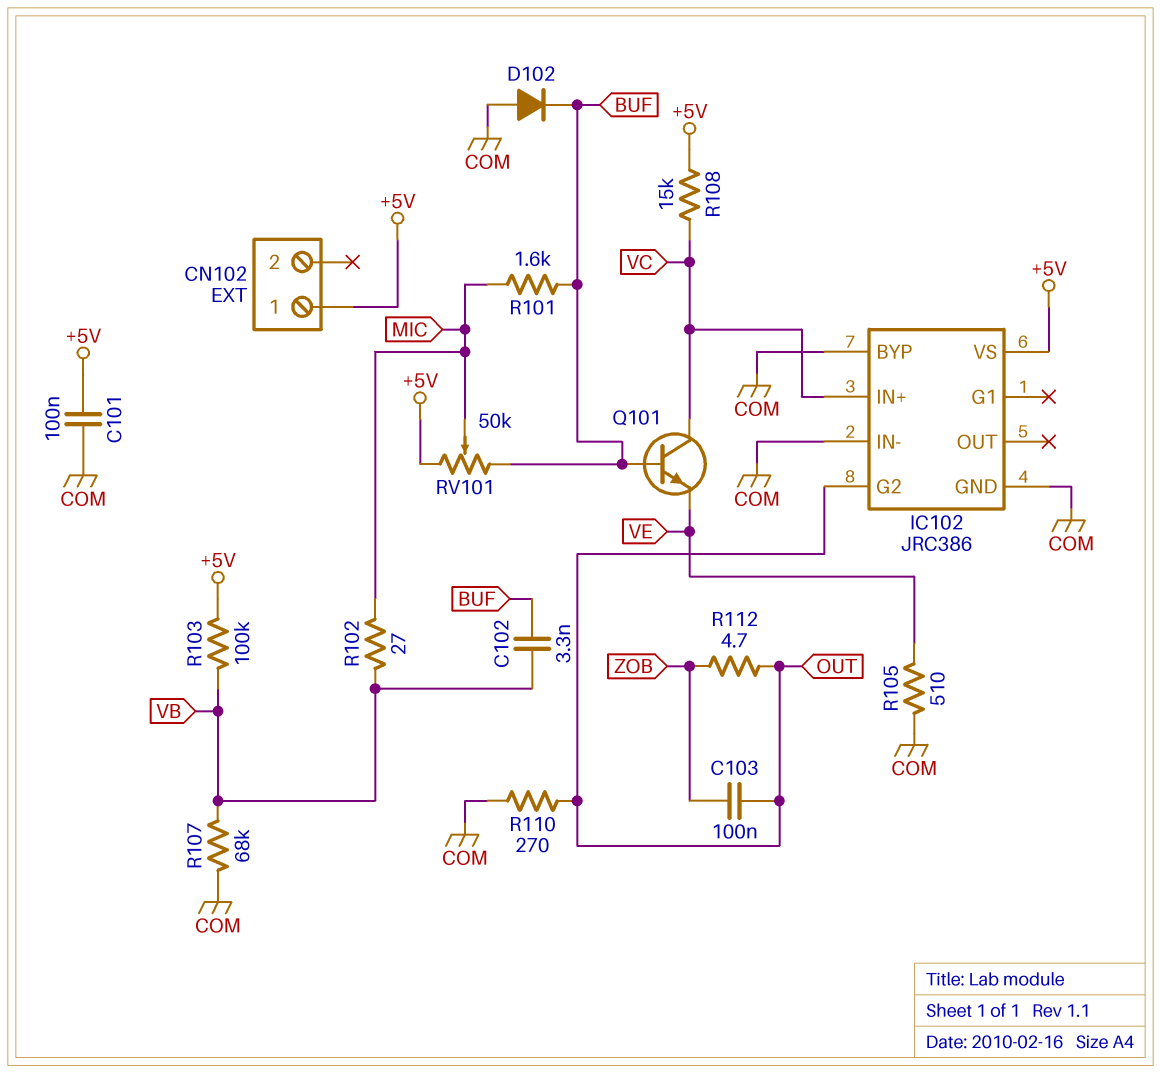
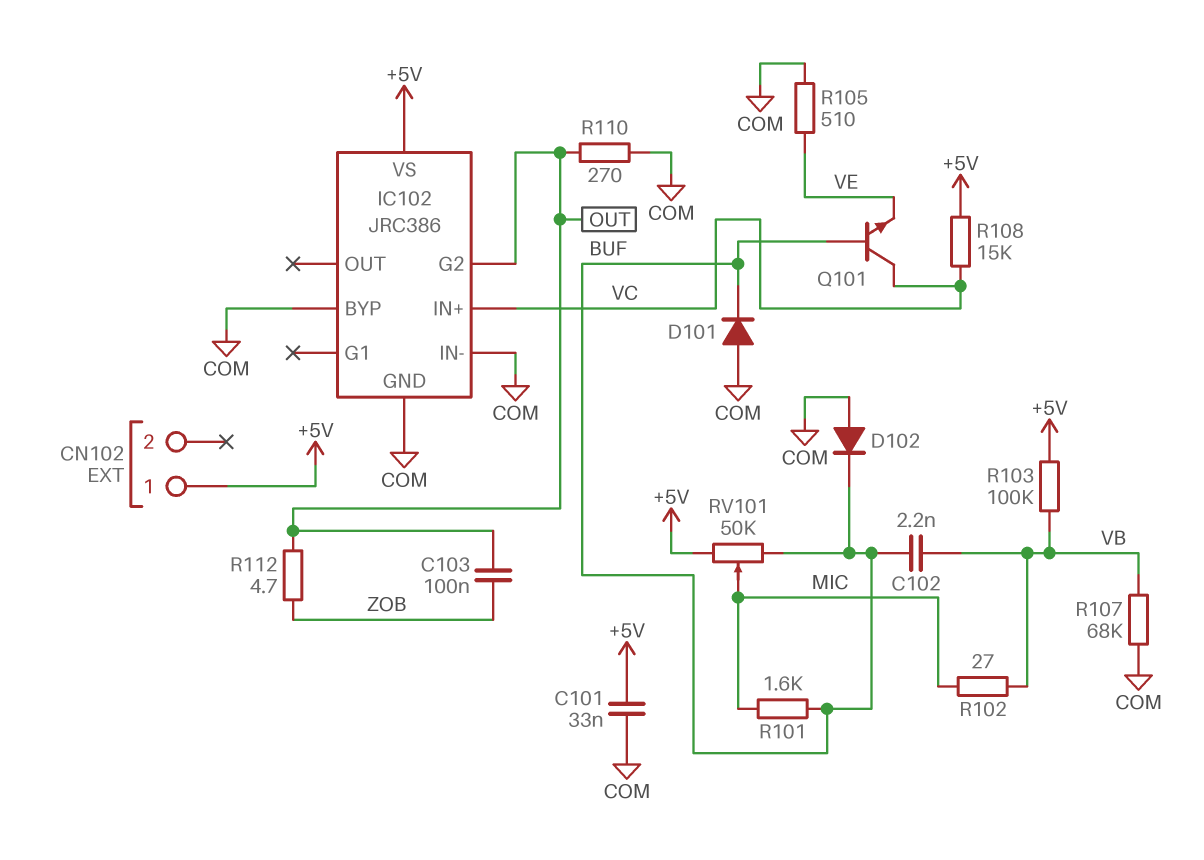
C101: 100nF (+5V, COM) -> 33nF (+5V, COM)
C102: 3.3nF (BUF, VB) -> 2.2nF (BUF, VB)
D101: none -> diode (A COM, K BUF)

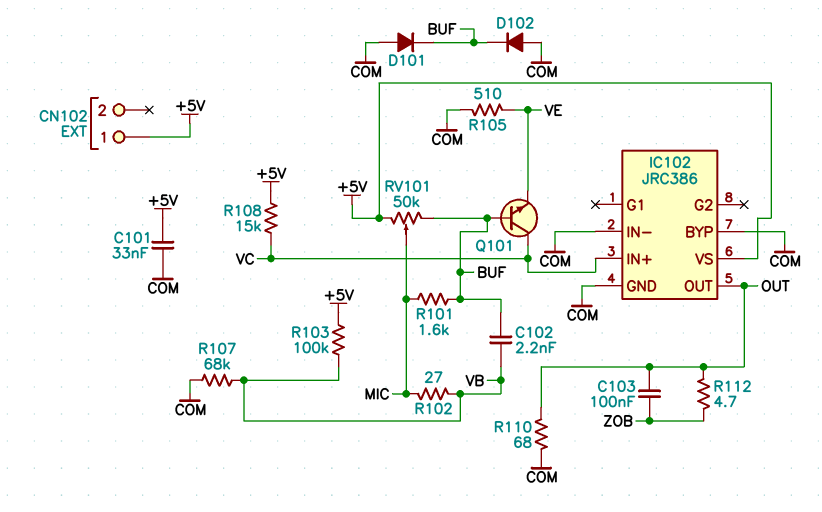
IC102 pin G2: OUT -> none
IC102 pin OUT: none -> OUT
R110: 270 (COM, OUT) -> 68 (COM, OUT)

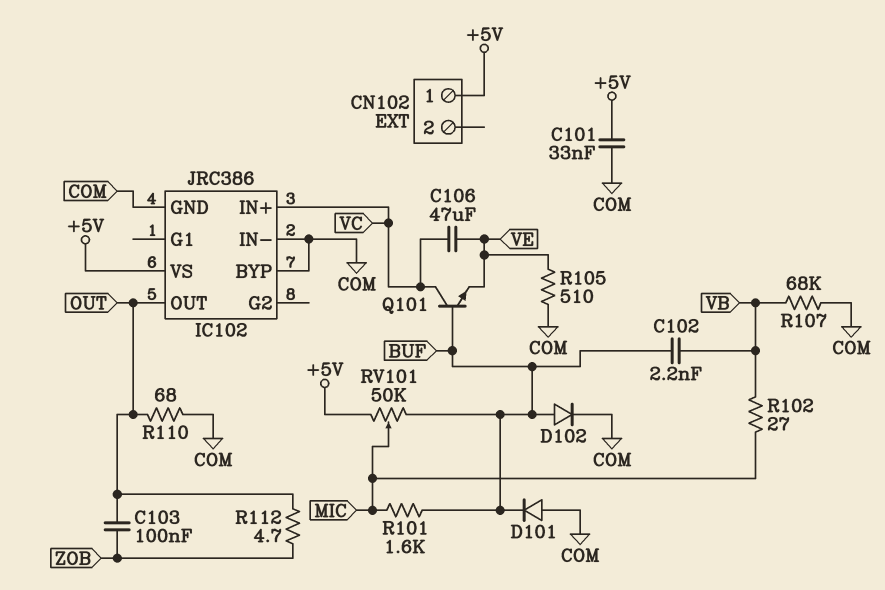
C106: none -> 47uF (VC, VE)
D102: diode (A COM, K BUF) -> diode (A BUF, K COM)
R103: 100k (+5V, VB) -> none
R108: 15k (+5V, VC) -> none

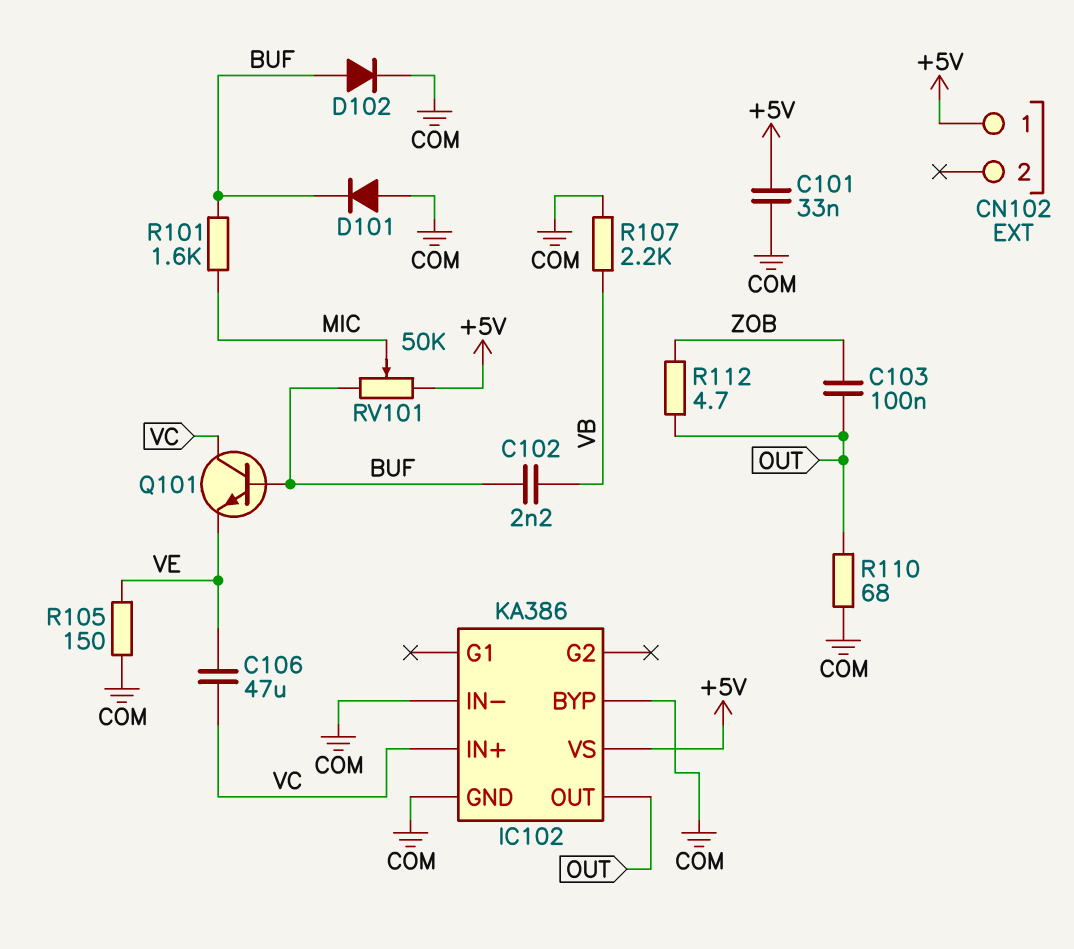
IC102: JRC386 -> KA386
R102: 27 (MIC, VB) -> none
R105: 510 (COM, VE) -> 150 (COM, VE)
R107: 68k (COM, VB) -> 2.2k (COM, VB)

